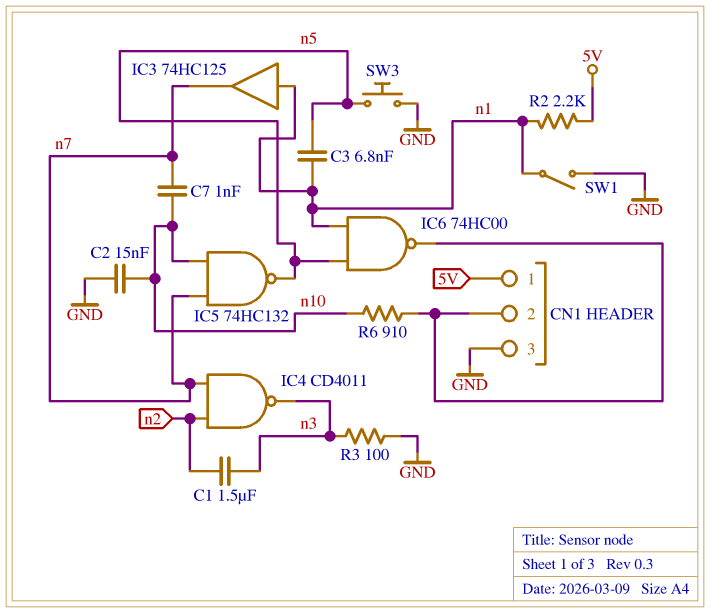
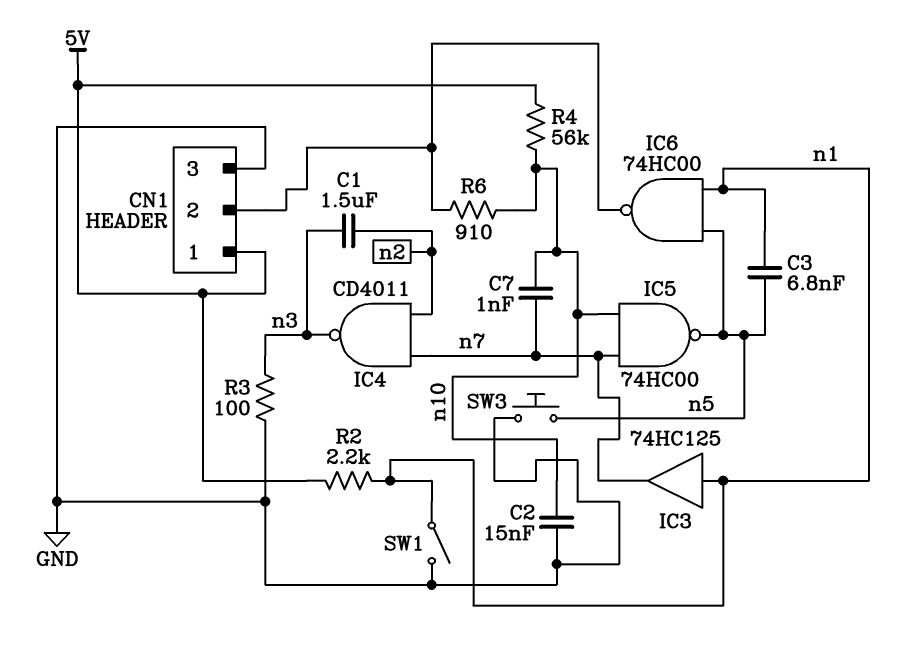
IC5: NAND 74HC132 (in n7, in n10, out n5) -> NAND 74HC00 (in n7, in n10, out n5)
R4: none -> 56k (5V, n10)

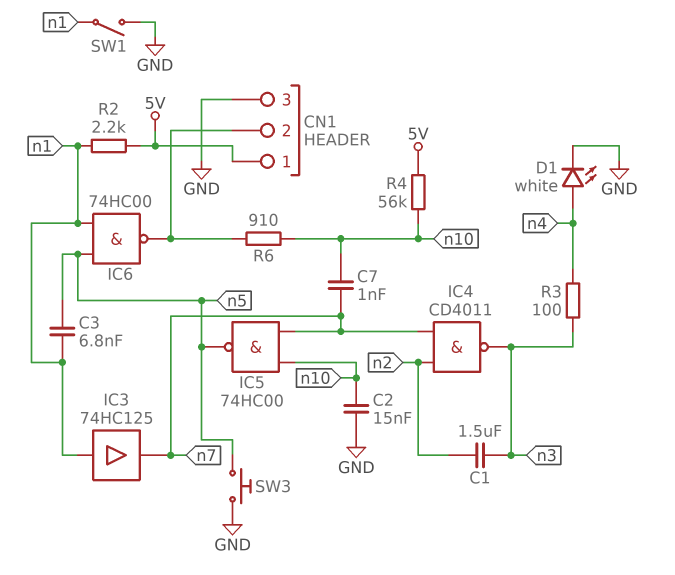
D1: none -> LED white (A n4, K GND)
R3: 100 (GND, n3) -> 100 (n3, n4)

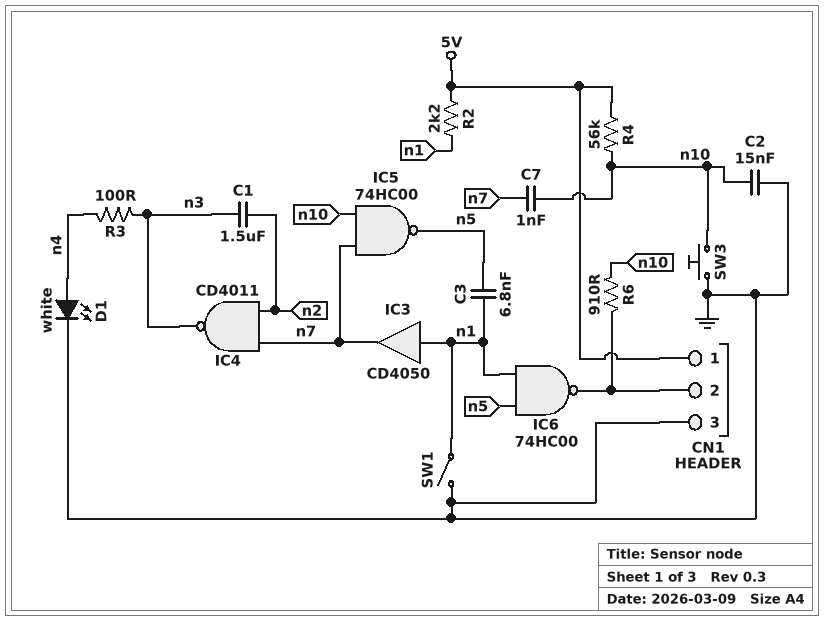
IC3: buffer 74HC125 (in n1, out n7) -> buffer CD4050 (in n1, out n7)
SW3: button (GND, n5) -> button (GND, n10)

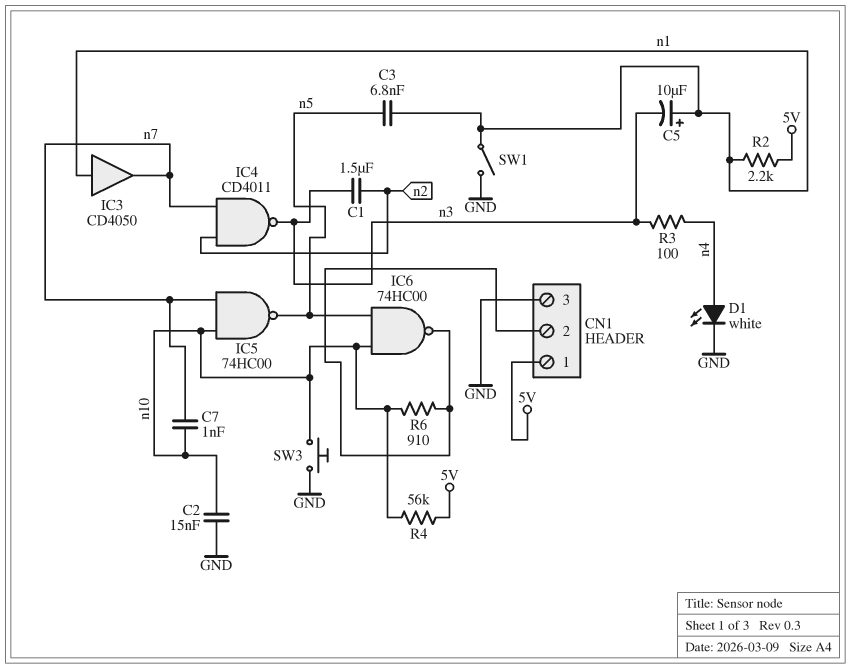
C5: none -> 10uF (plus n1, minus n3)
IC6: NAND 74HC00 (in n1, in n5, out CN1/2) -> NAND 74HC00 (in n5, in n10, out CN1/2)

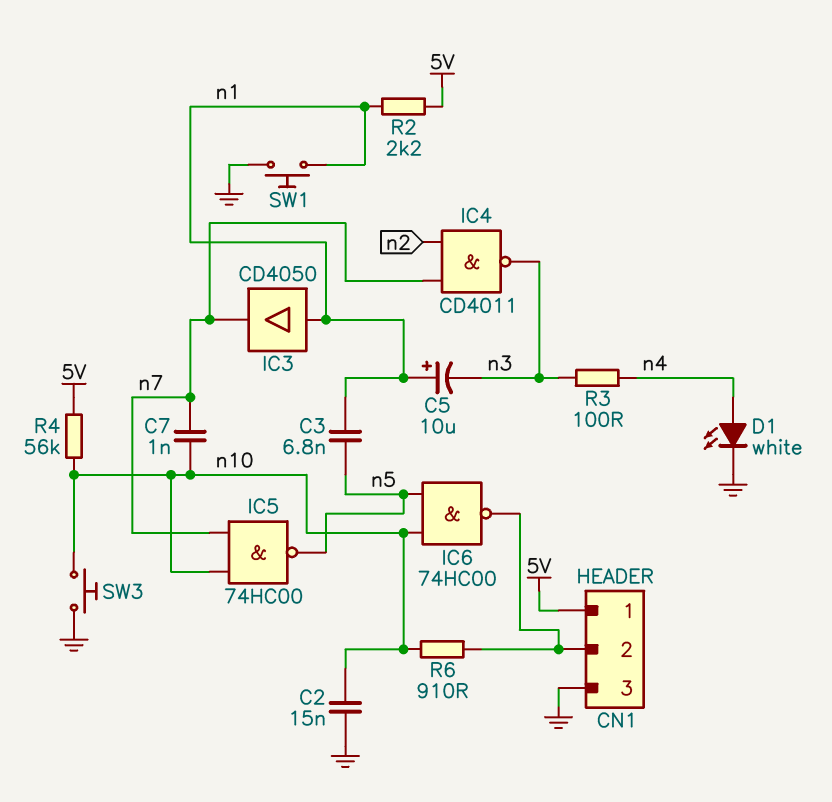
C1: 1.5uF (n2, n3) -> none
SW1: switch (GND, n1) -> button (GND, n1)

